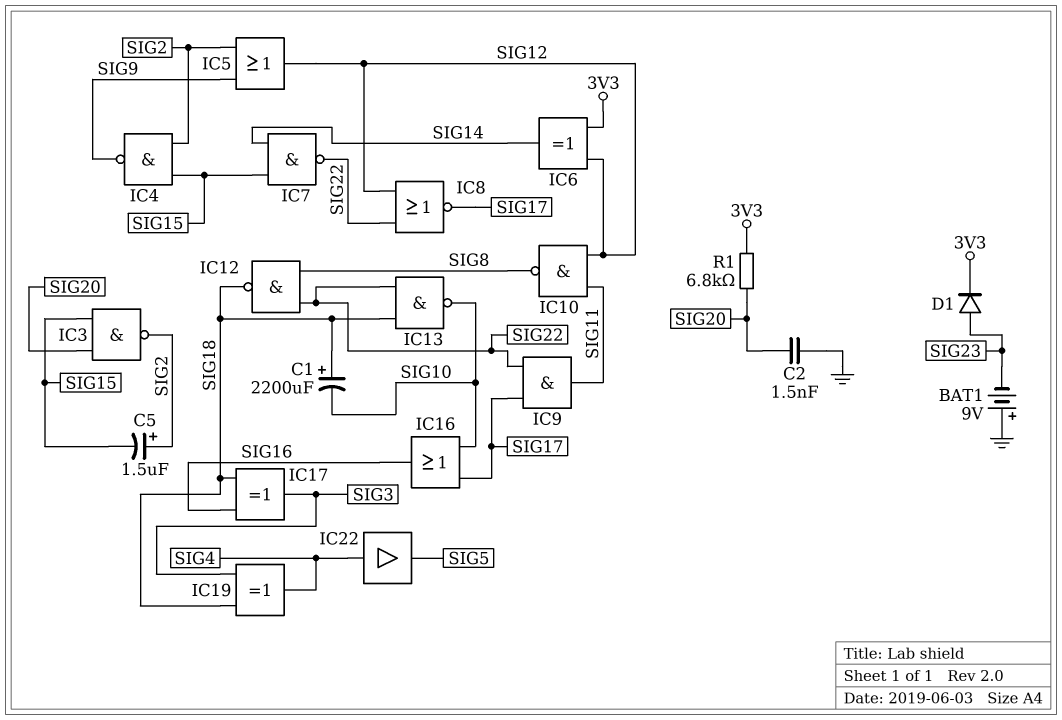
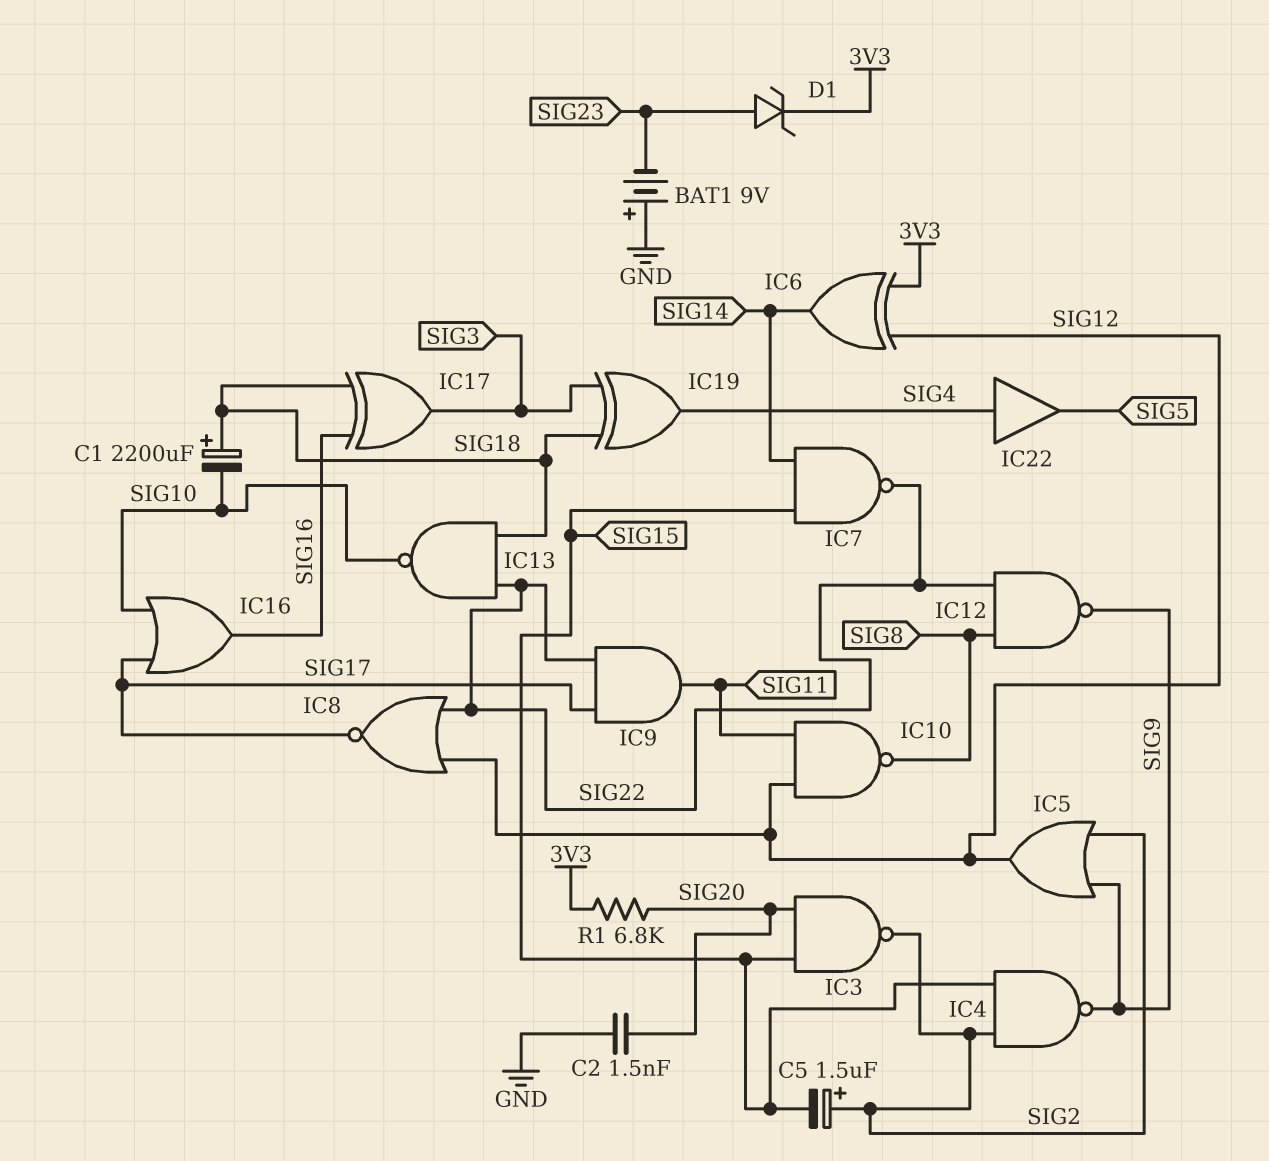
D1: diode (A SIG23, K 3V3) -> zener (A SIG23, K 3V3)
IC12: NAND (in SIG8, in SIG22, out SIG18) -> NAND (in SIG8, in SIG22, out SIG9)

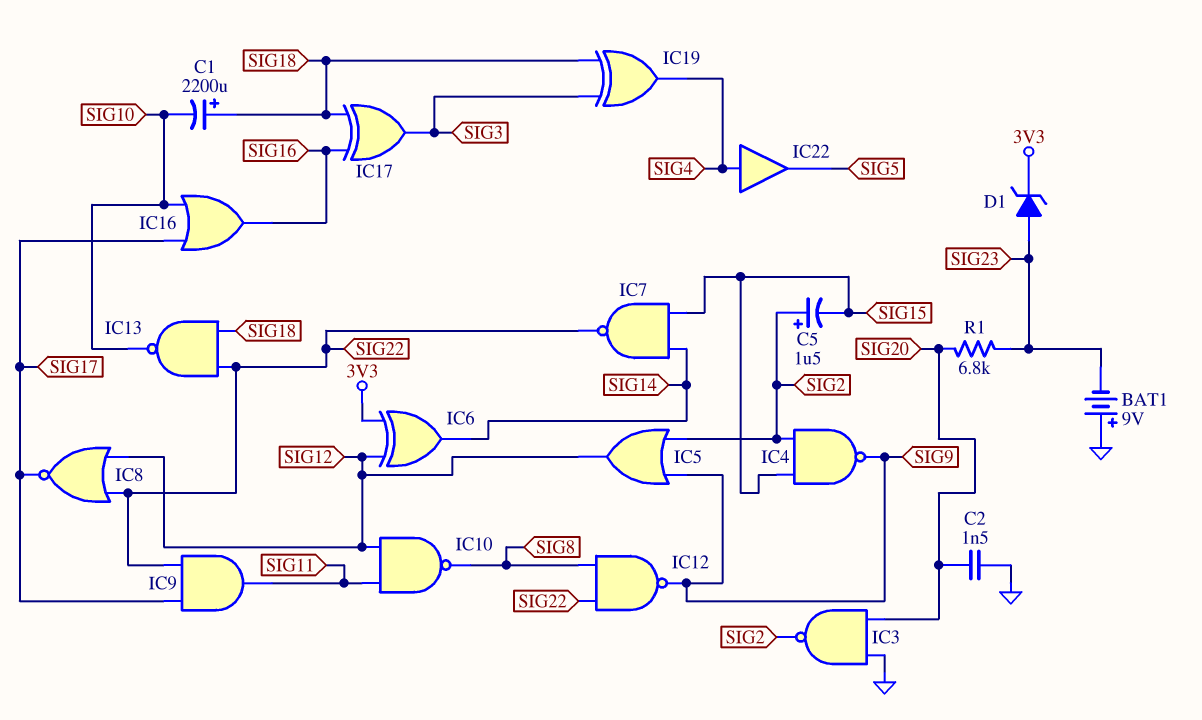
IC3: NAND (in SIG15, in SIG20, out SIG2) -> NAND (in GND, in SIG20, out SIG2)
R1: 6.8k (3V3, SIG20) -> 6.8k (SIG20, SIG23)

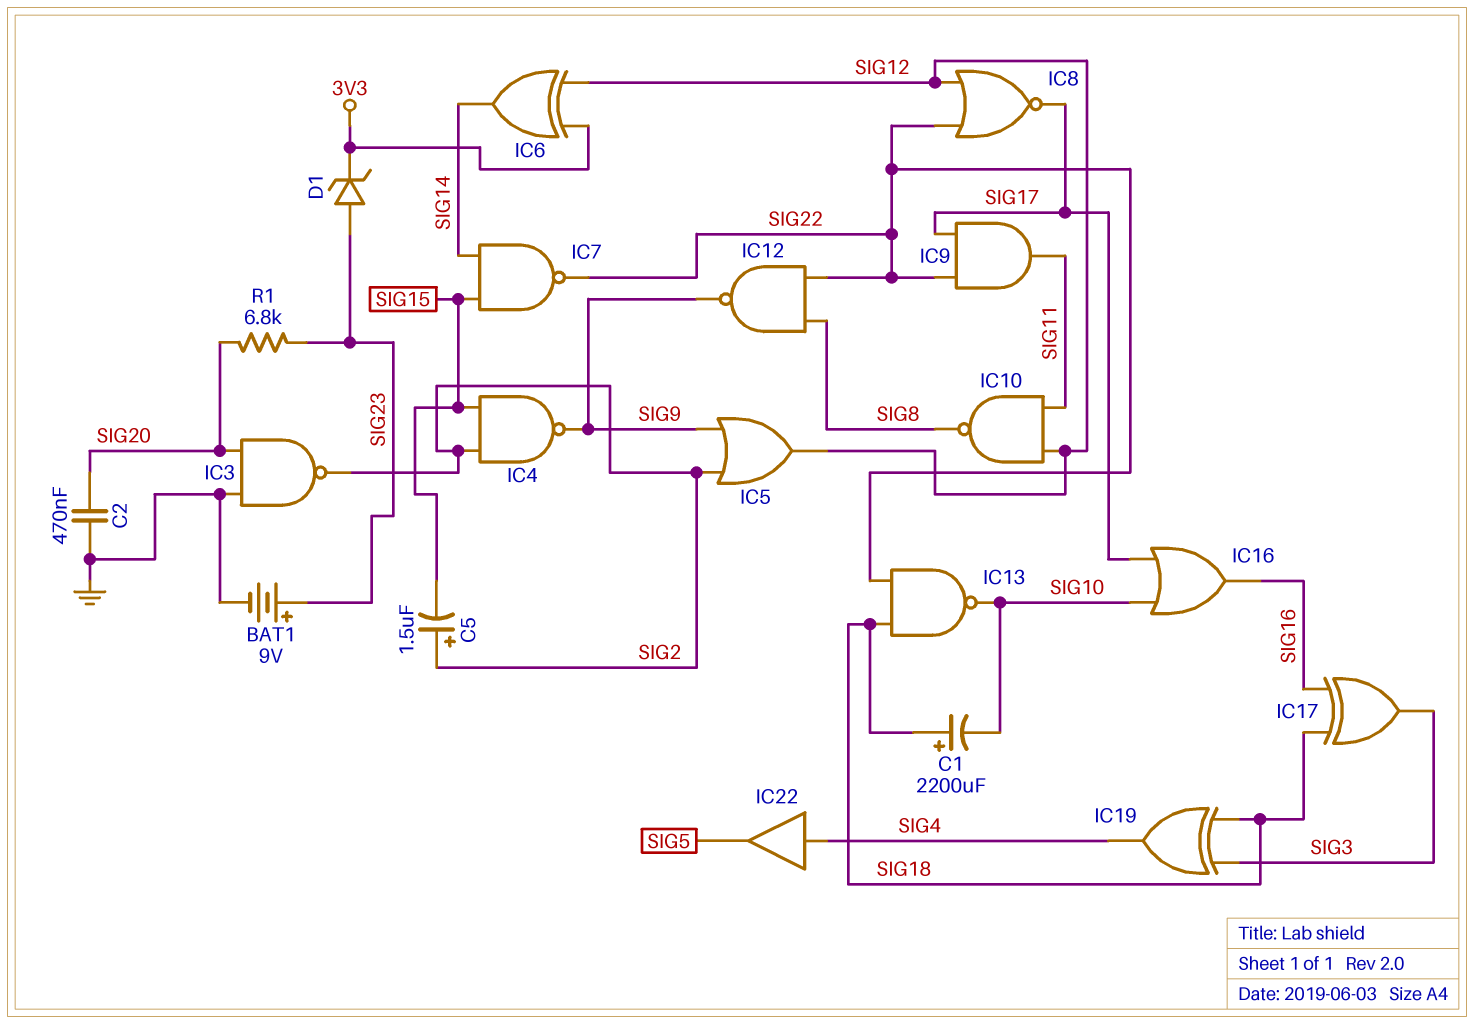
BAT1: 9V (plus GND, minus SIG23) -> 9V (plus SIG23, minus GND)
C2: 1.5nF (GND, SIG20) -> 470nF (GND, SIG20)

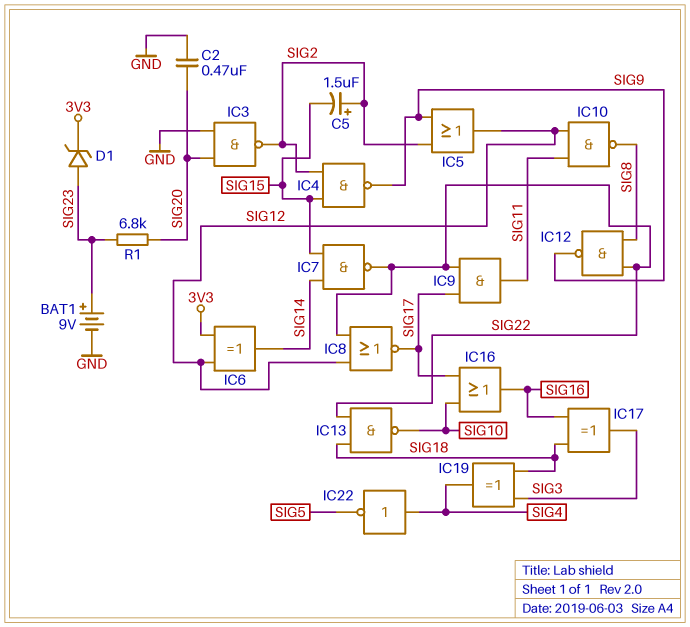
C1: 2200uF (plus SIG18, minus SIG10) -> none
IC22: buffer (in SIG4, out SIG5) -> NOT (in SIG4, out SIG5)

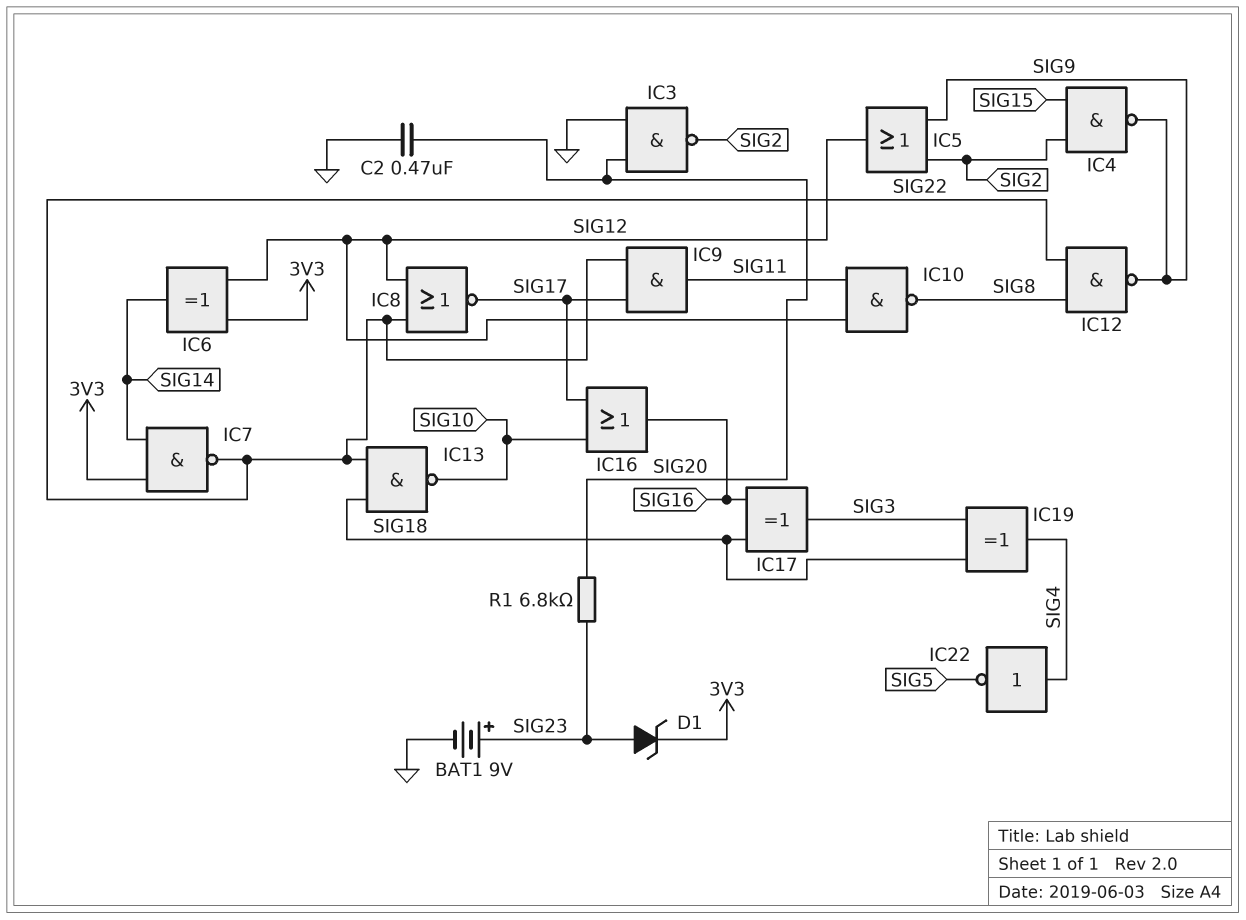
C5: 1.5uF (plus SIG2, minus SIG15) -> none
IC7: NAND (in SIG14, in SIG15, out SIG22) -> NAND (in 3V3, in SIG14, out SIG22)

